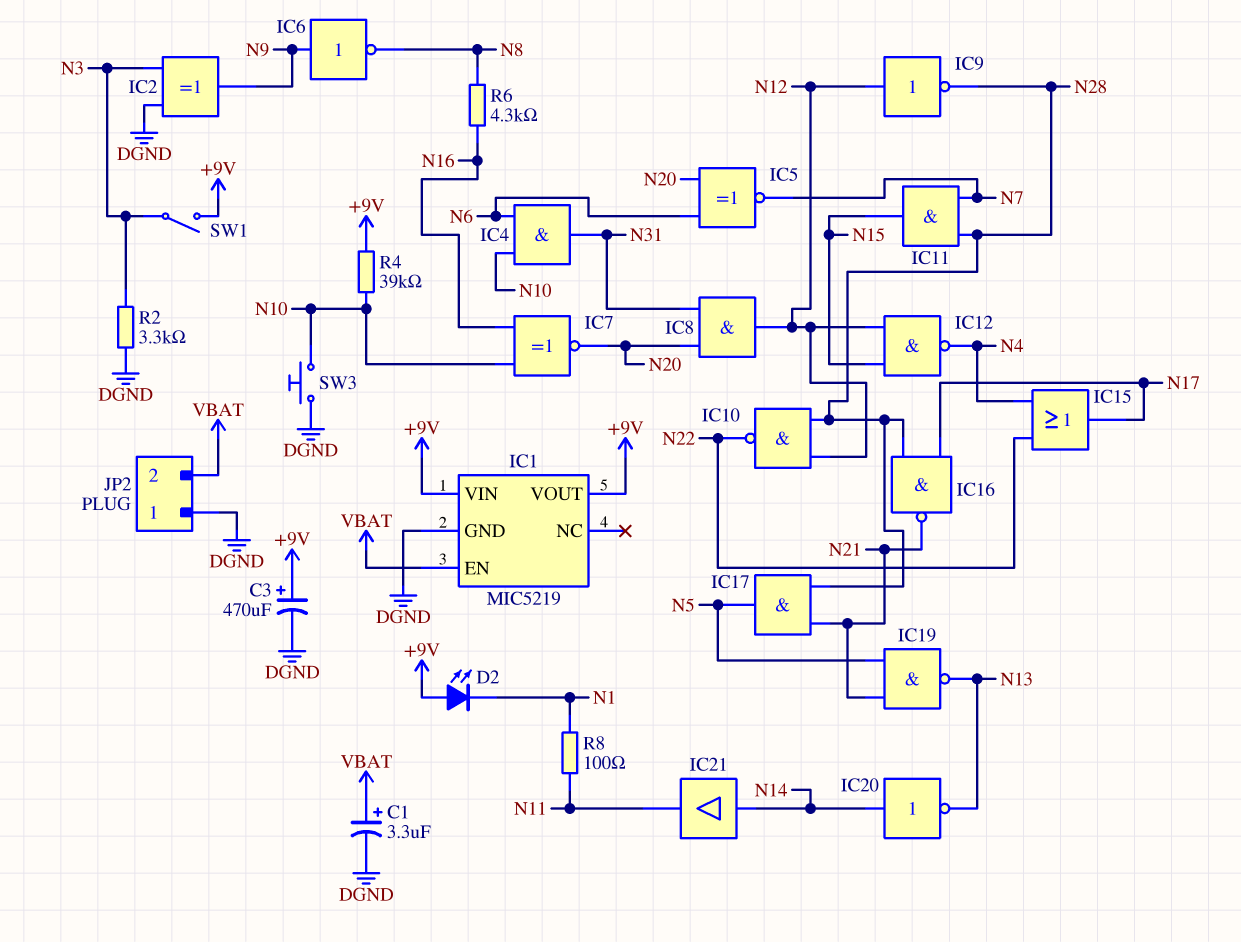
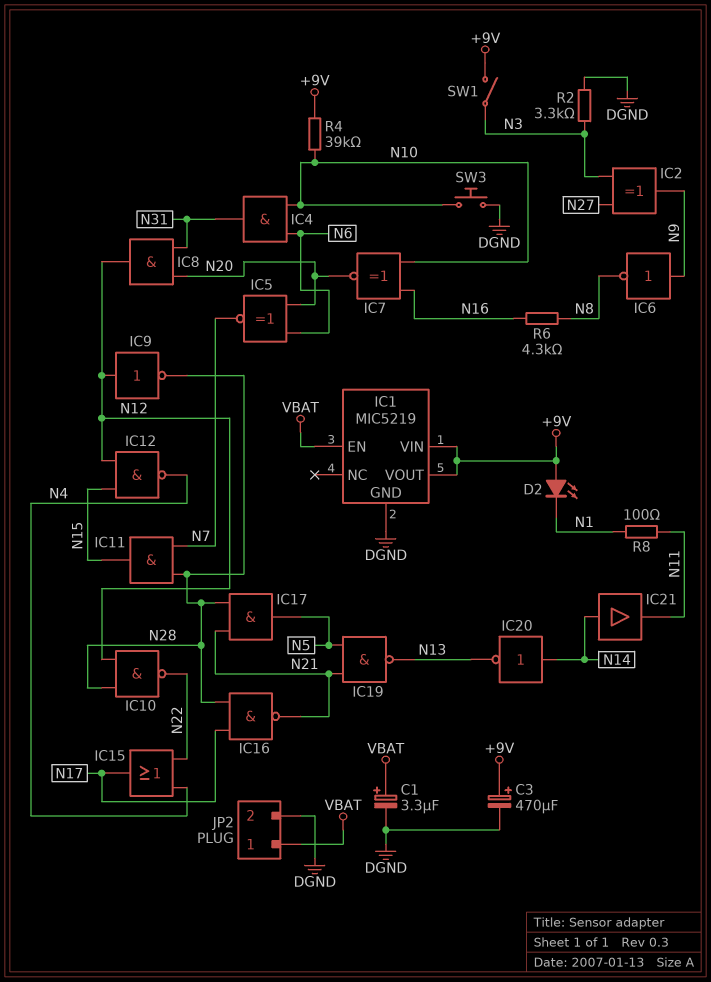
IC2: XOR (in DGND, in N3, out N9) -> XOR (in N3, in N27, out N9)
JP2 pin 1: DGND -> VBAT
JP2 pin 2: VBAT -> DGND

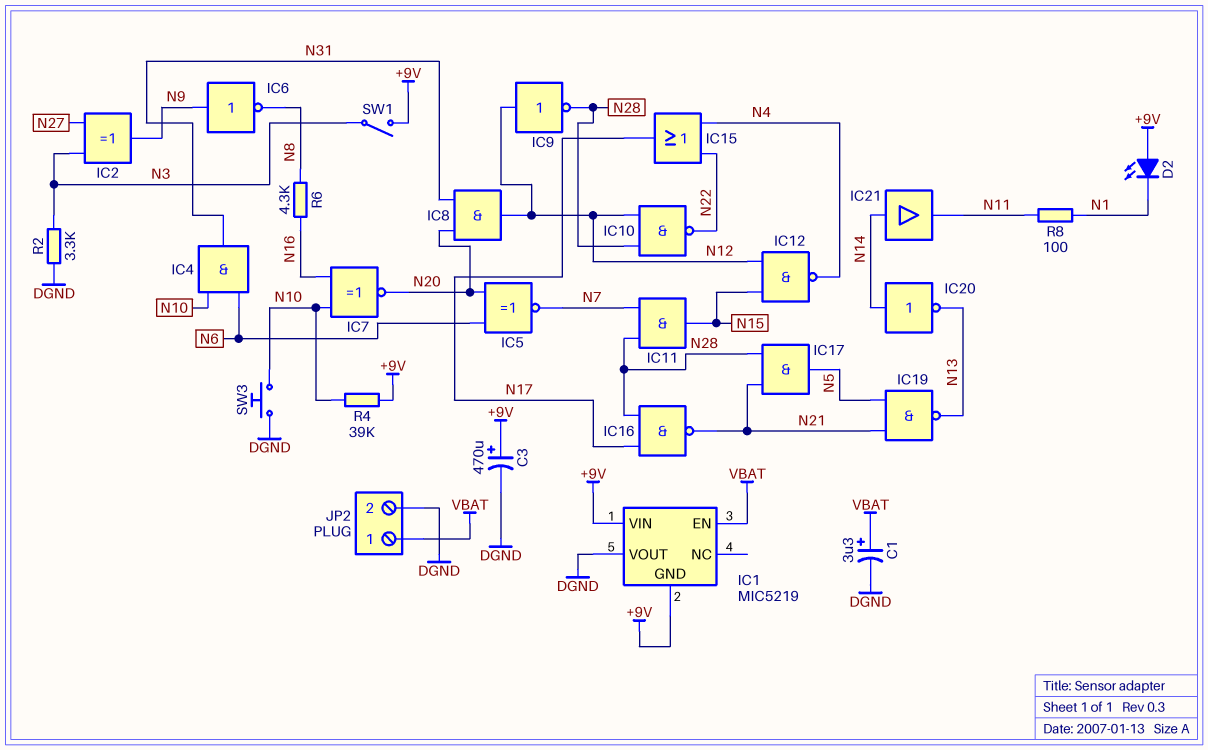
IC1 pin GND: DGND -> +9V
IC1 pin VOUT: +9V -> DGND

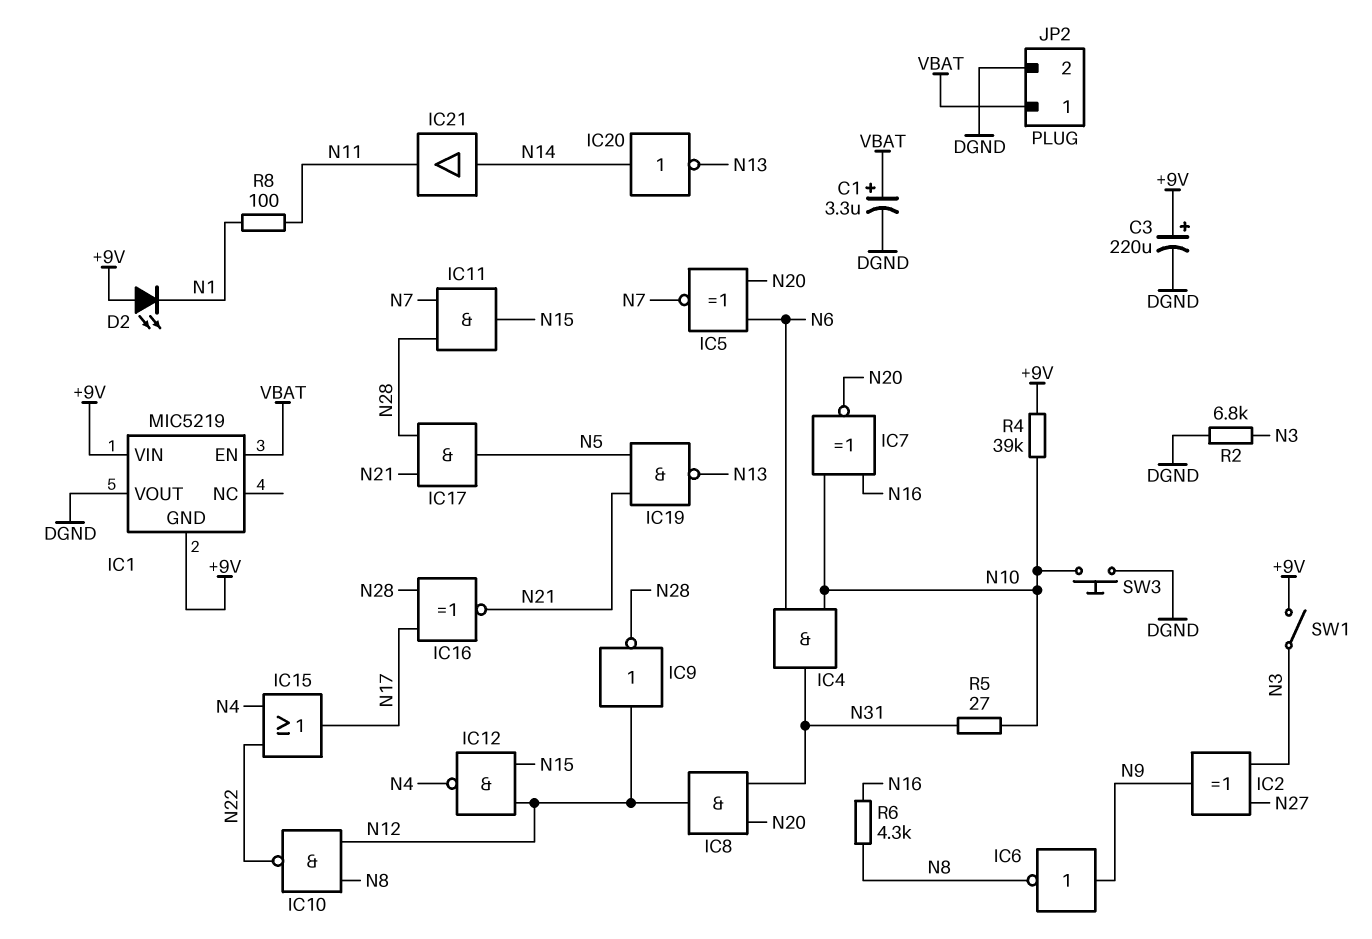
C3: 470uF (plus +9V, minus DGND) -> 220uF (plus +9V, minus DGND)
IC10: NAND (in N12, in N28, out N22) -> NAND (in N8, in N12, out N22)
IC16: NAND (in N17, in N28, out N21) -> XNOR (in N17, in N28, out N21)
R2: 3.3k (DGND, N3) -> 6.8k (DGND, N3)
R5: none -> 27 (N10, N31)

